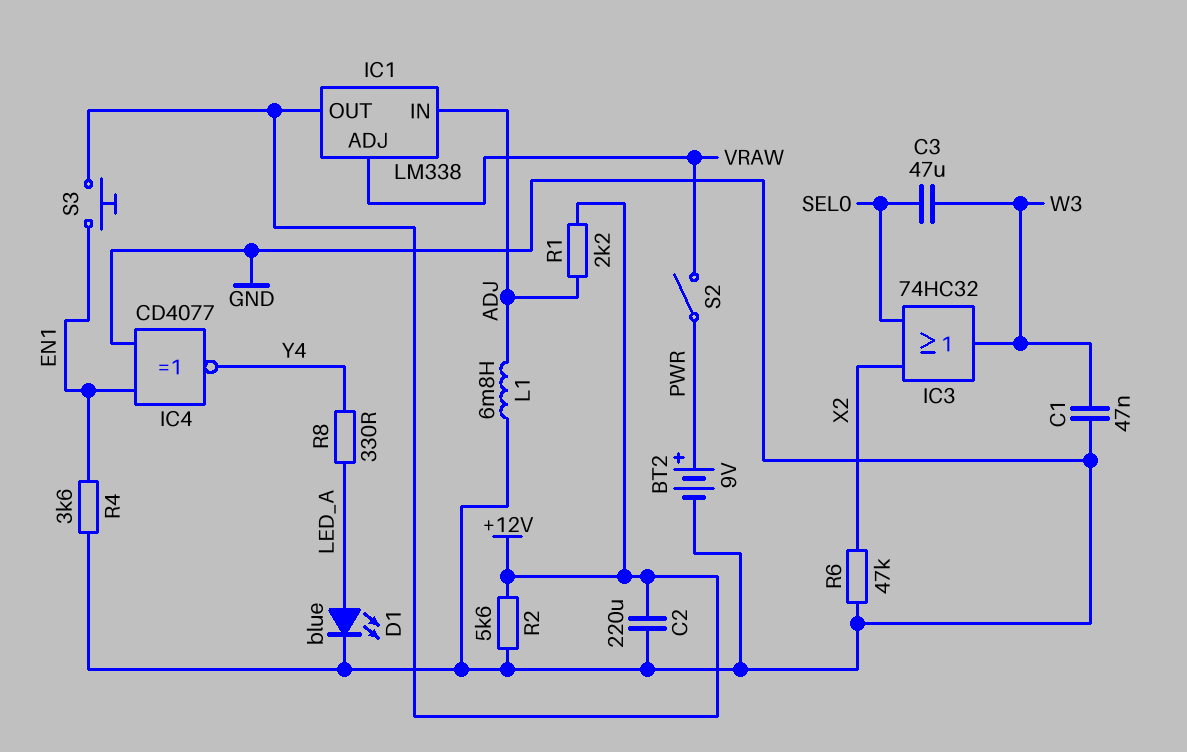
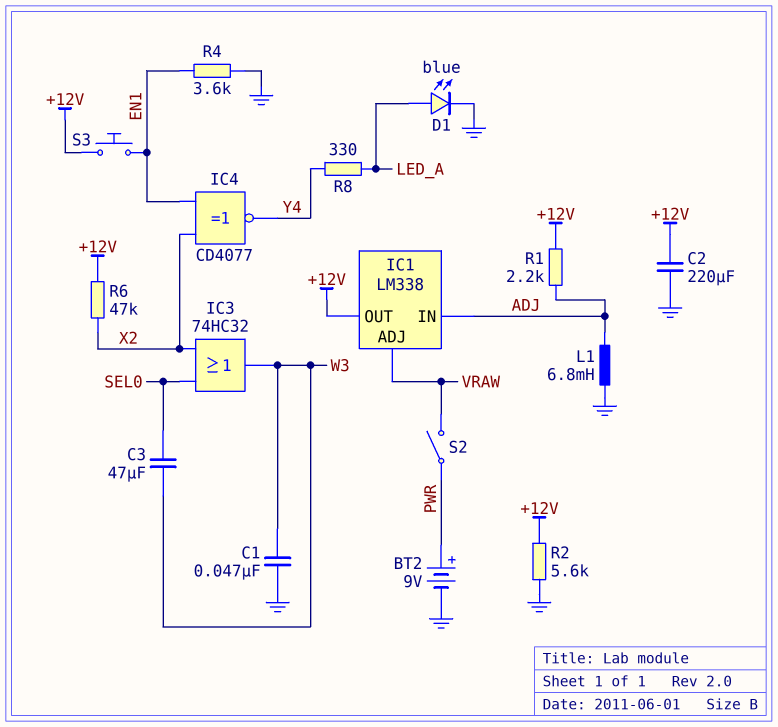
IC4: XNOR CD4077 (in EN1, in GND, out Y4) -> XNOR CD4077 (in EN1, in X2, out Y4)
R6: 47k (GND, X2) -> 47k (+12V, X2)

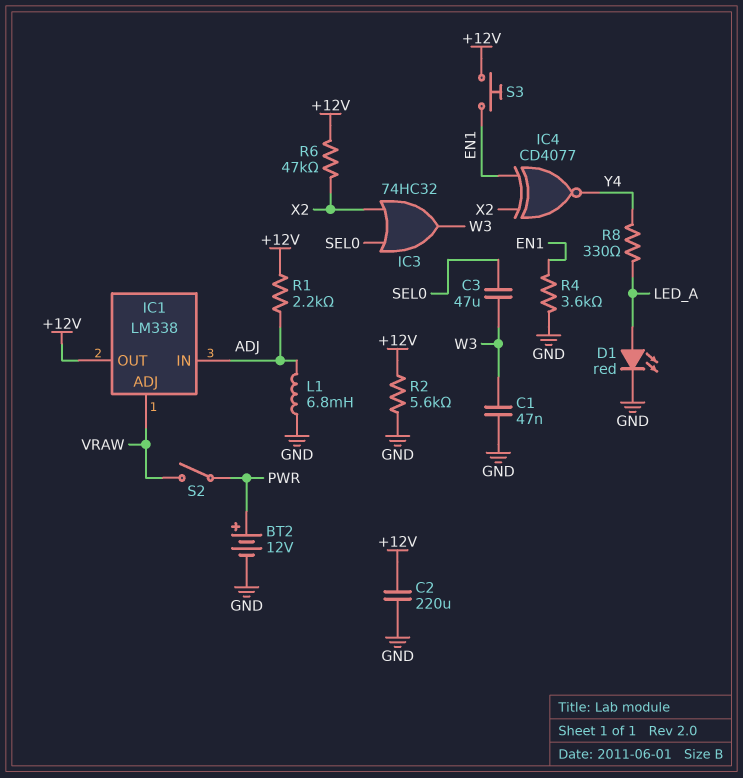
BT2: 9V (plus PWR, minus GND) -> 12V (plus PWR, minus GND)
D1: LED blue (A LED_A, K GND) -> LED red (A LED_A, K GND)

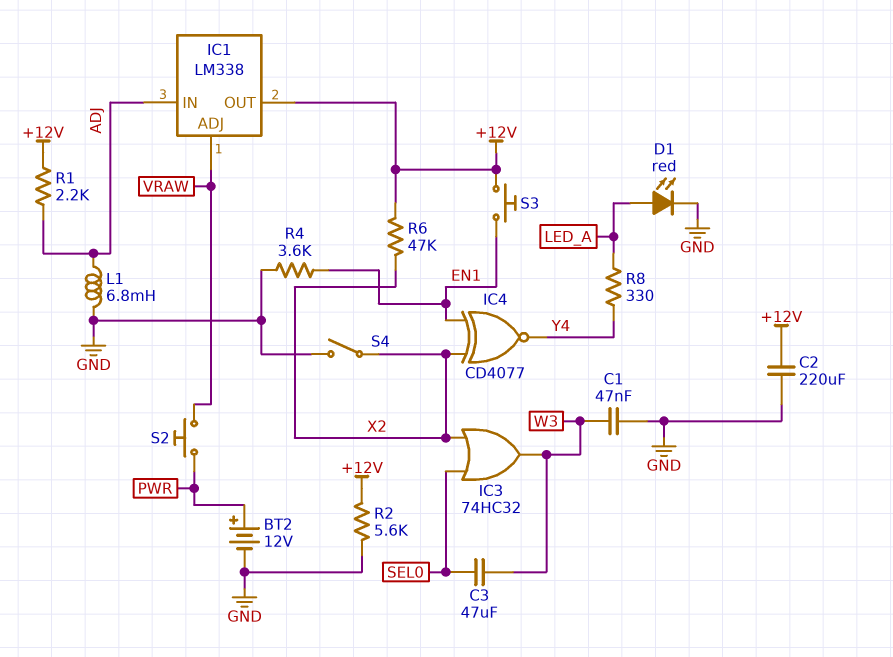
S2: switch (PWR, VRAW) -> button (PWR, VRAW)
S4: none -> switch (GND, X2)

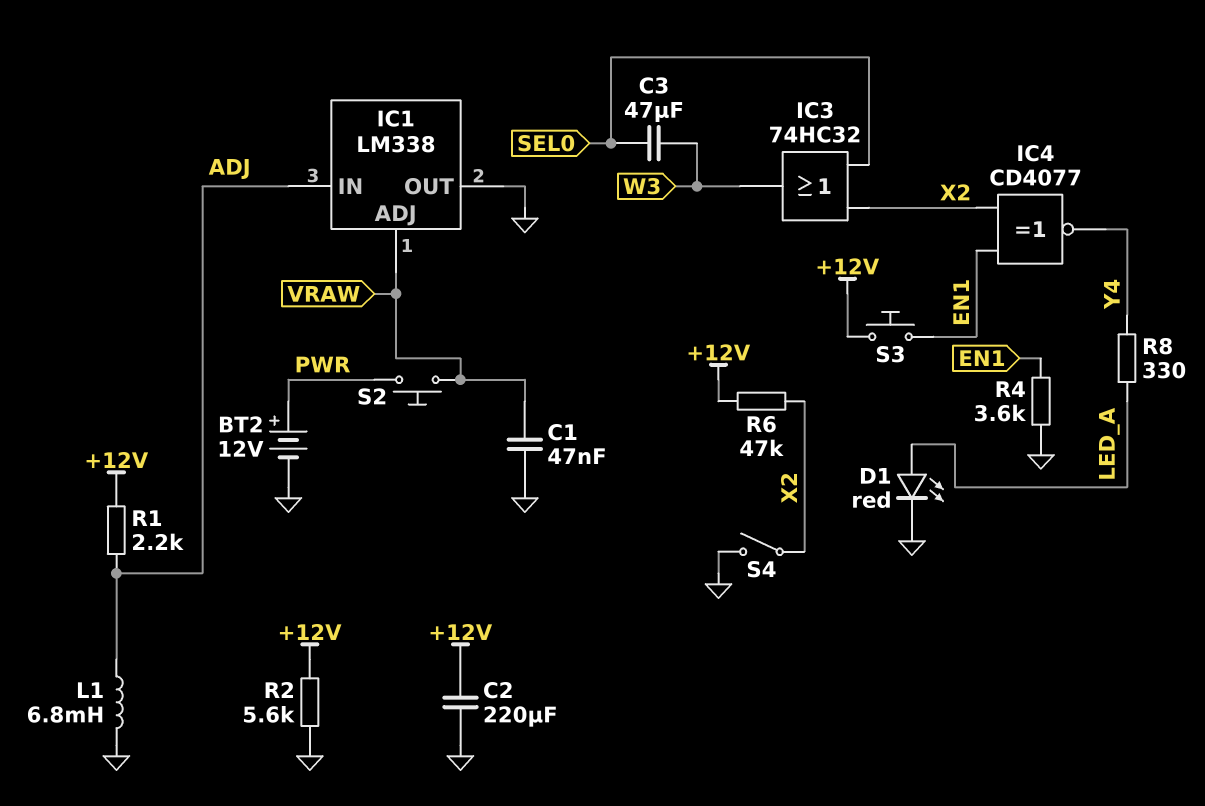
C1: 47nF (GND, W3) -> 47nF (GND, VRAW)
IC1 pin OUT: +12V -> GND

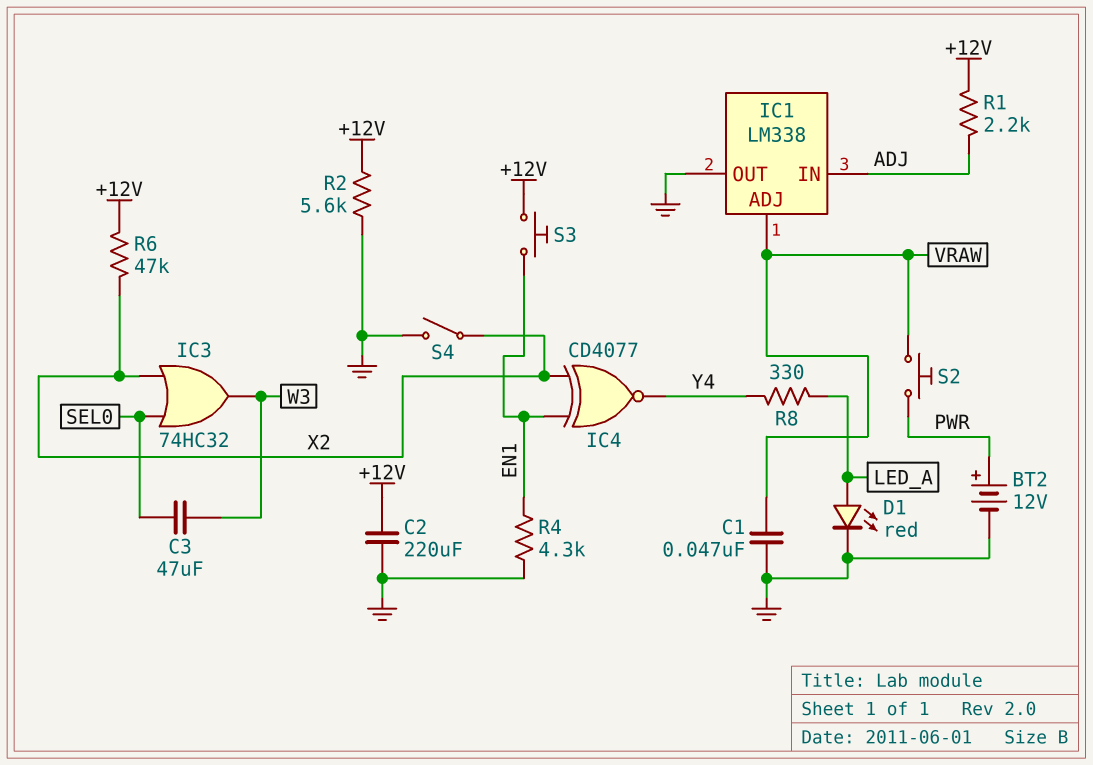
L1: 6.8mH (ADJ, GND) -> none
R4: 3.6k (EN1, GND) -> 4.3k (EN1, GND)

